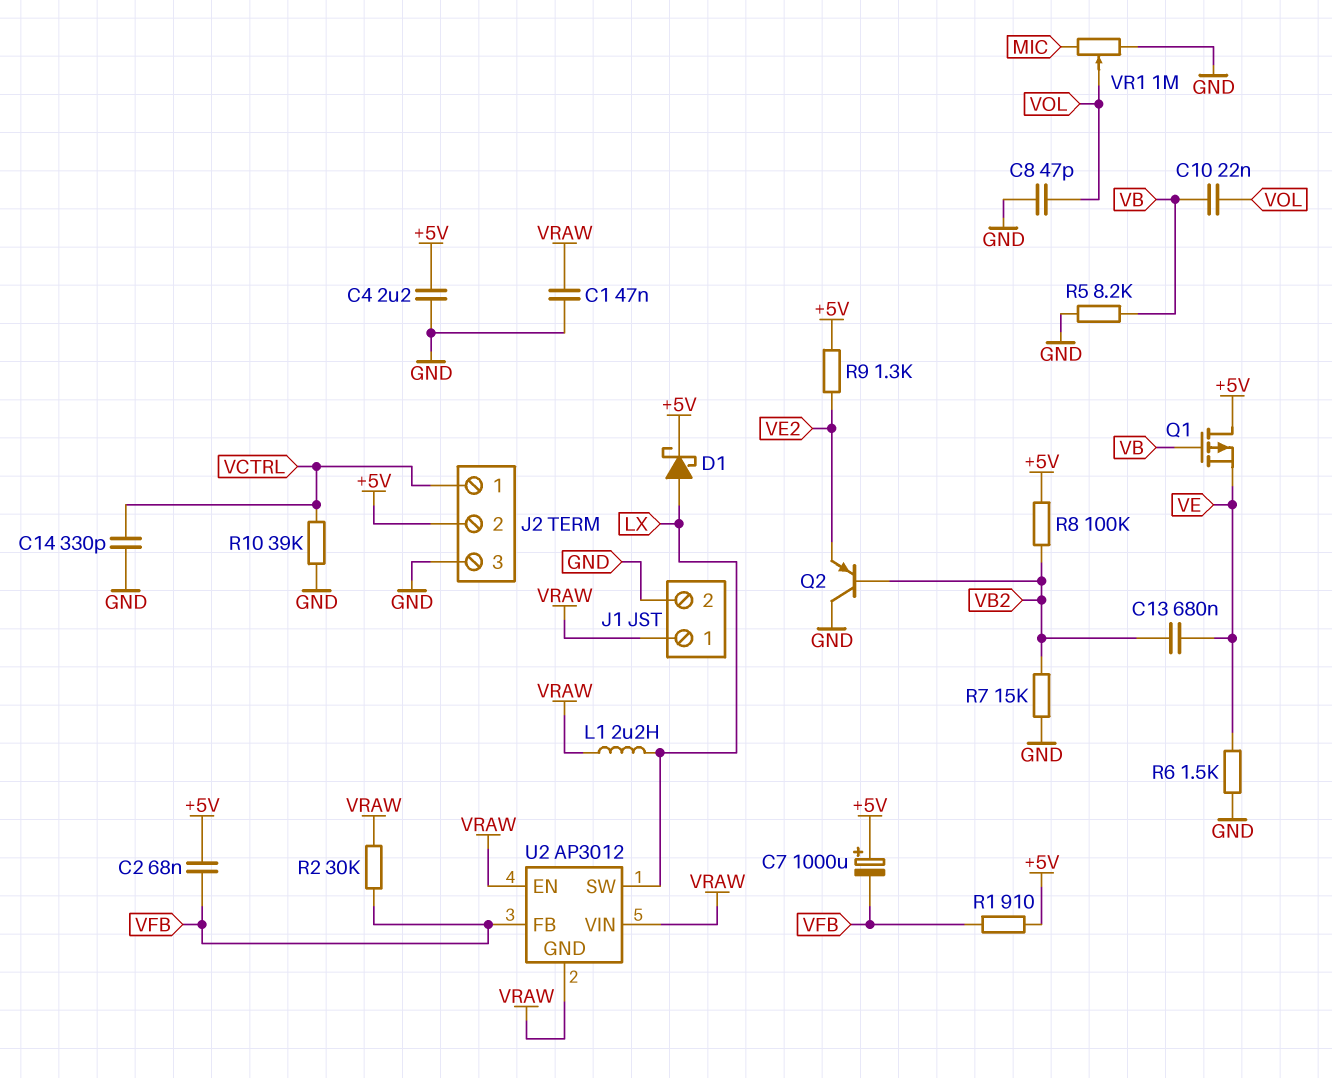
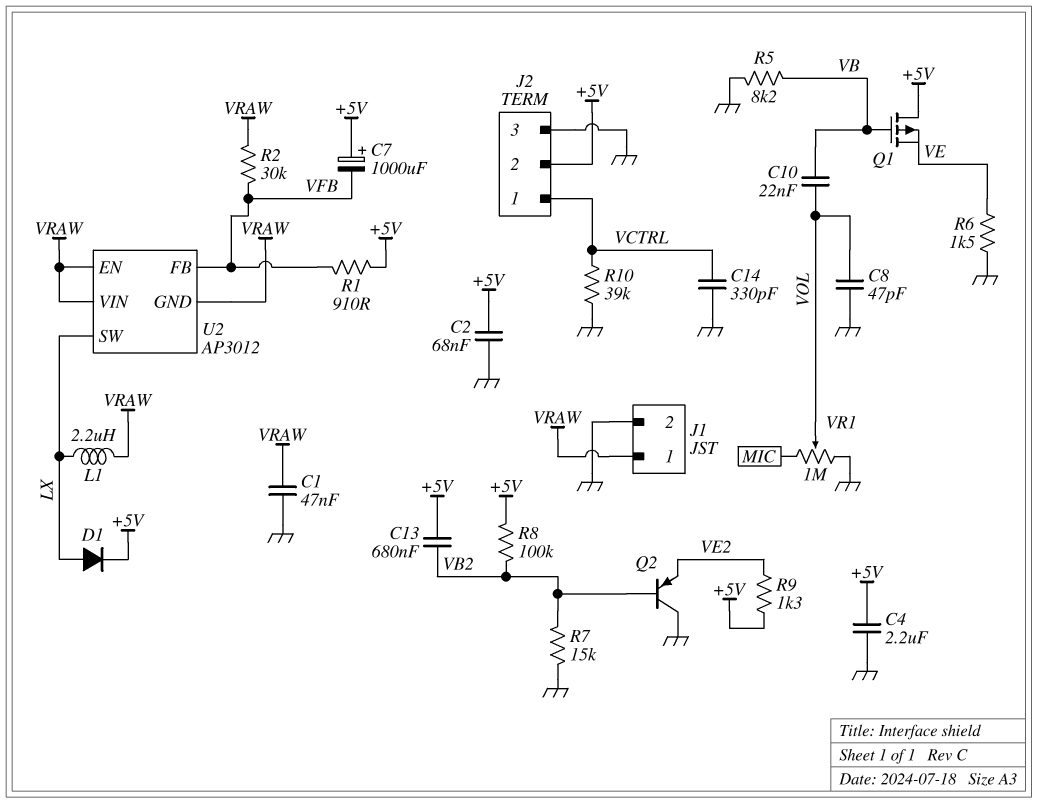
C2: 68nF (+5V, VFB) -> 68nF (+5V, GND)
C13: 680nF (VB2, VE) -> 680nF (+5V, VB2)
D1: schottky (A LX, K +5V) -> diode (A LX, K +5V)

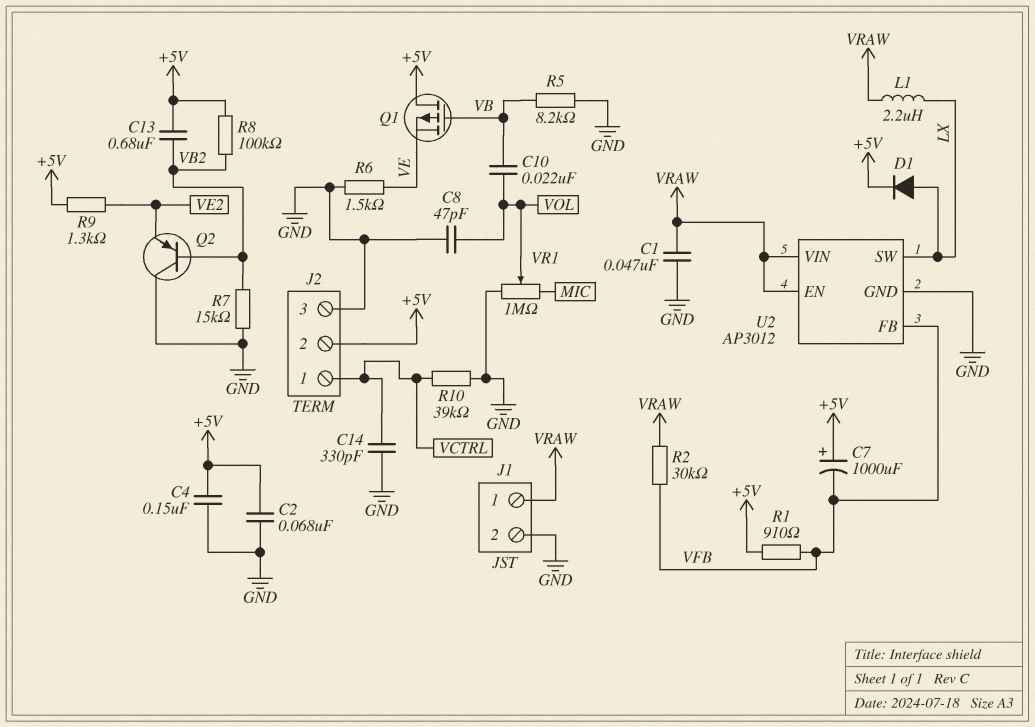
C4: 2.2uF (+5V, GND) -> 150nF (+5V, GND)
U2 pin GND: VRAW -> GND

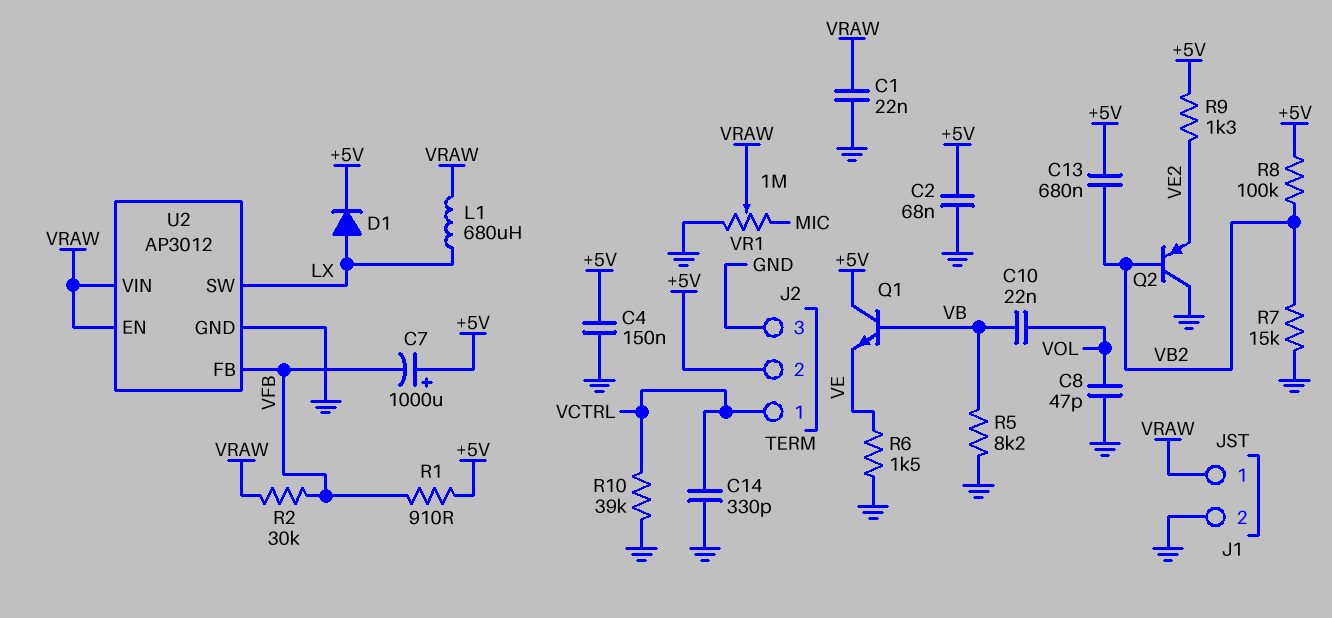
C1: 47nF (GND, VRAW) -> 22nF (GND, VRAW)
L1: 2.2uH (LX, VRAW) -> 680uH (LX, VRAW)
Q1: PMOS (G VB, D +5V, S VE) -> NPN (B VB, C +5V, E VE)
VR1: 1M (GND, MIC, wiper VOL) -> 1M (GND, MIC, wiper VRAW)

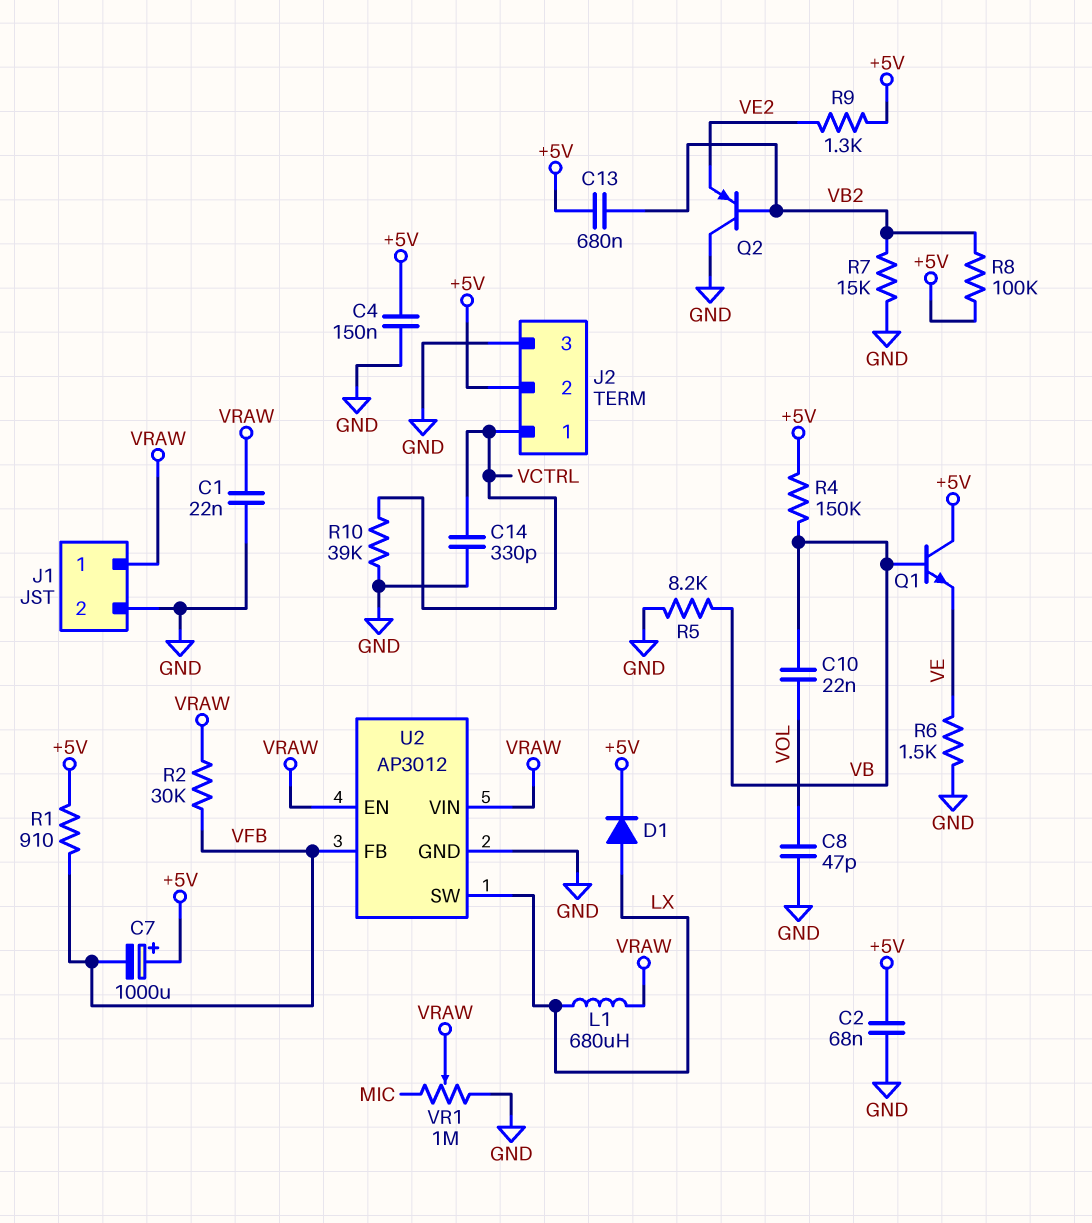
R4: none -> 150k (+5V, VB)

